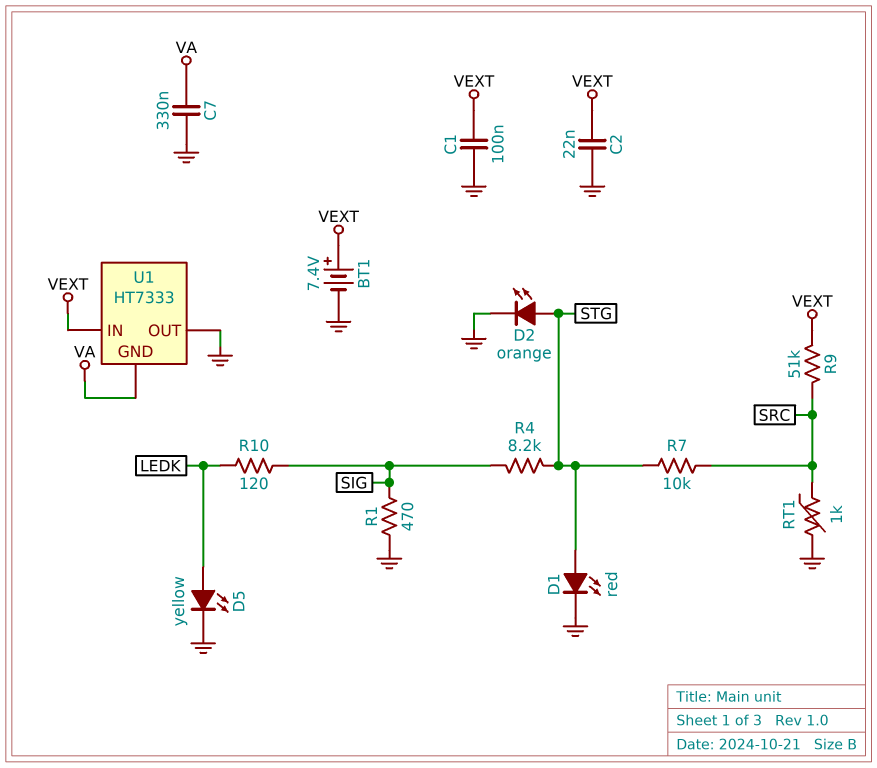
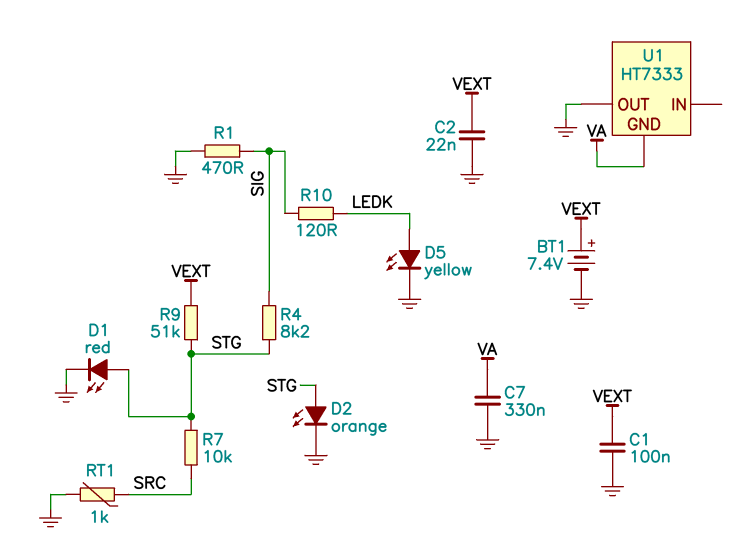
R9: 51k (SRC, VEXT) -> 51k (STG, VEXT)
U1 pin IN: VEXT -> none

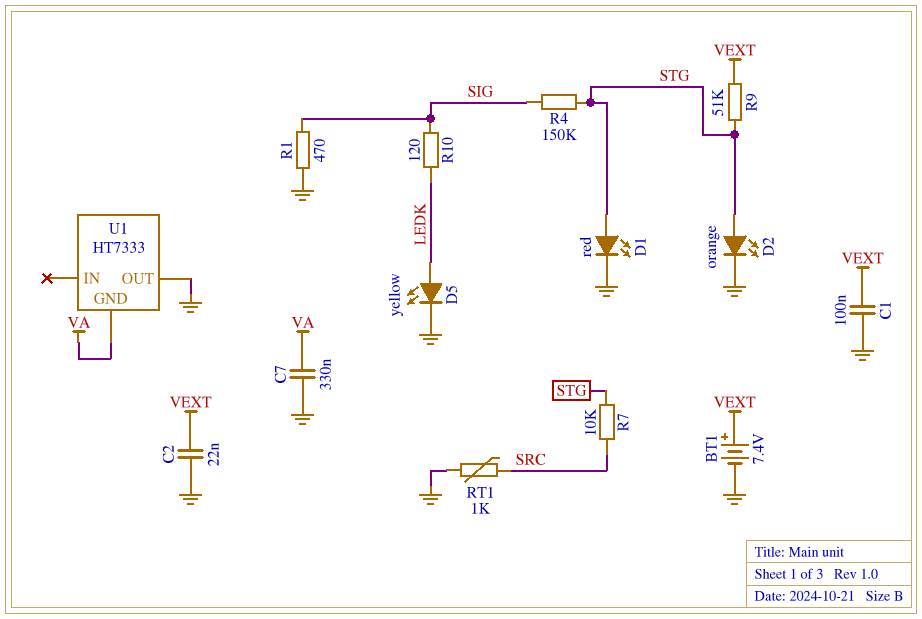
R4: 8.2k (SIG, STG) -> 150k (SIG, STG)

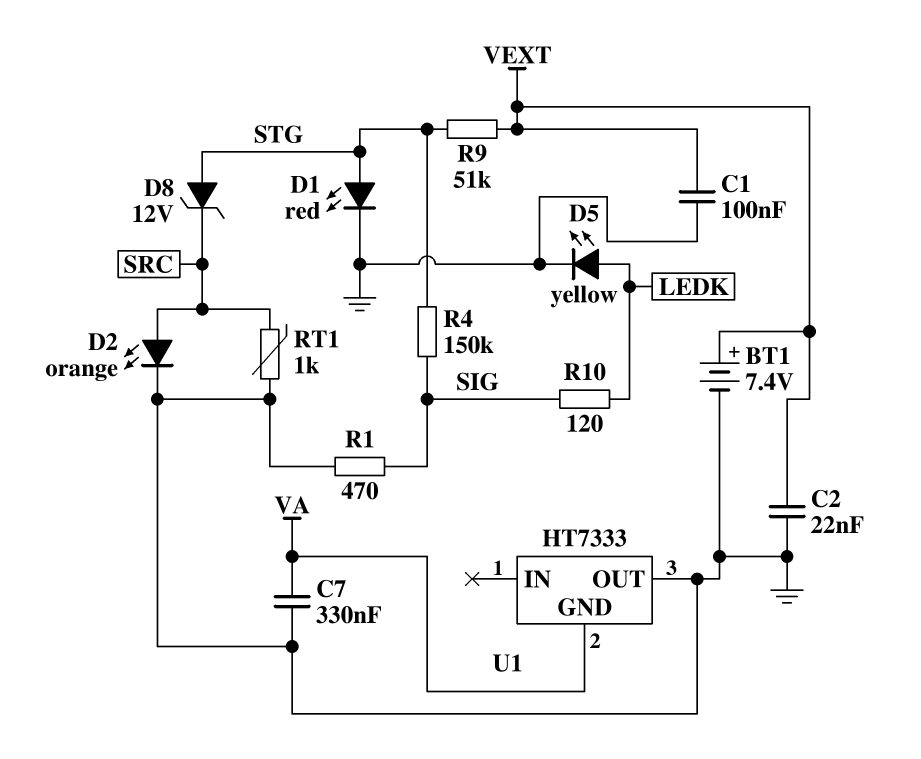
D2: LED orange (A STG, K GND) -> LED orange (A SRC, K GND)
D8: none -> zener 12V (A STG, K SRC)
R7: 10k (SRC, STG) -> none

